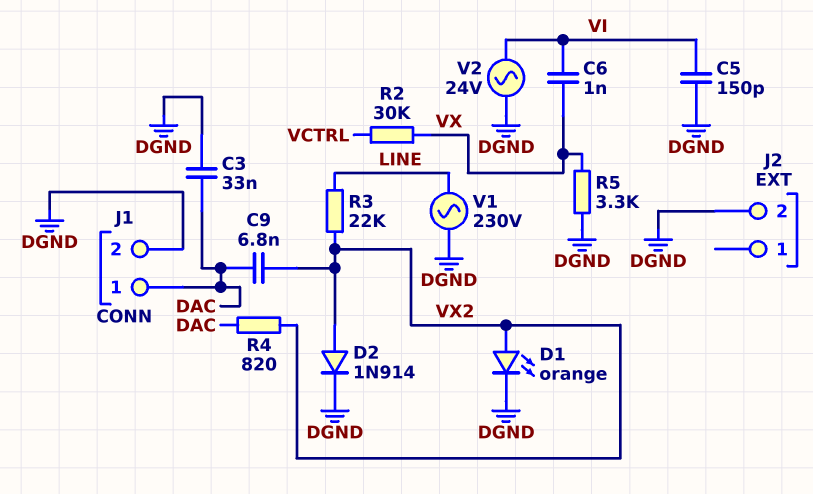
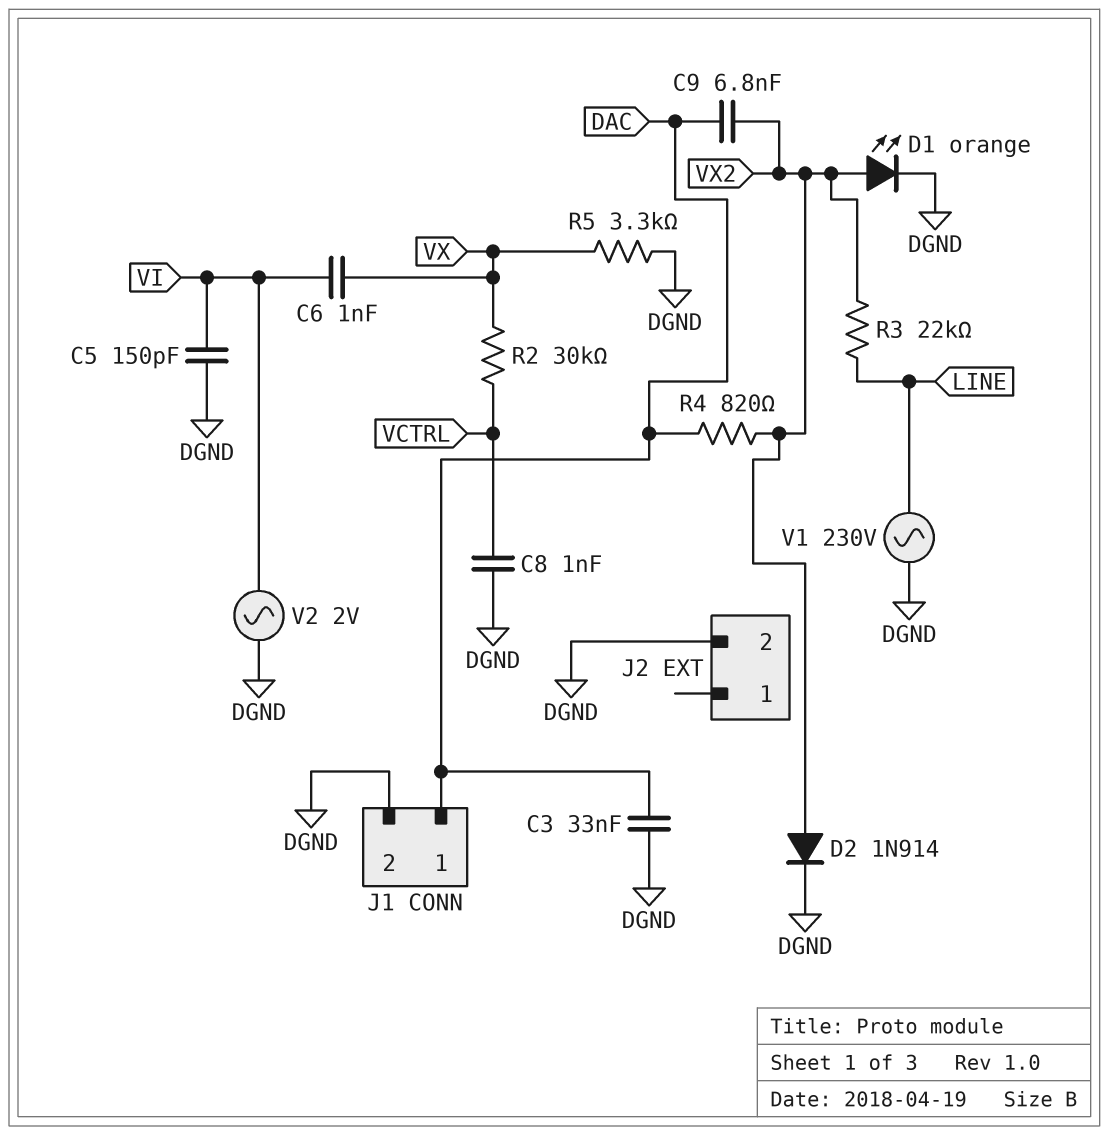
C8: none -> 1nF (DGND, VCTRL)
V2: AC 24V (DGND, VI) -> AC 2V (DGND, VI)

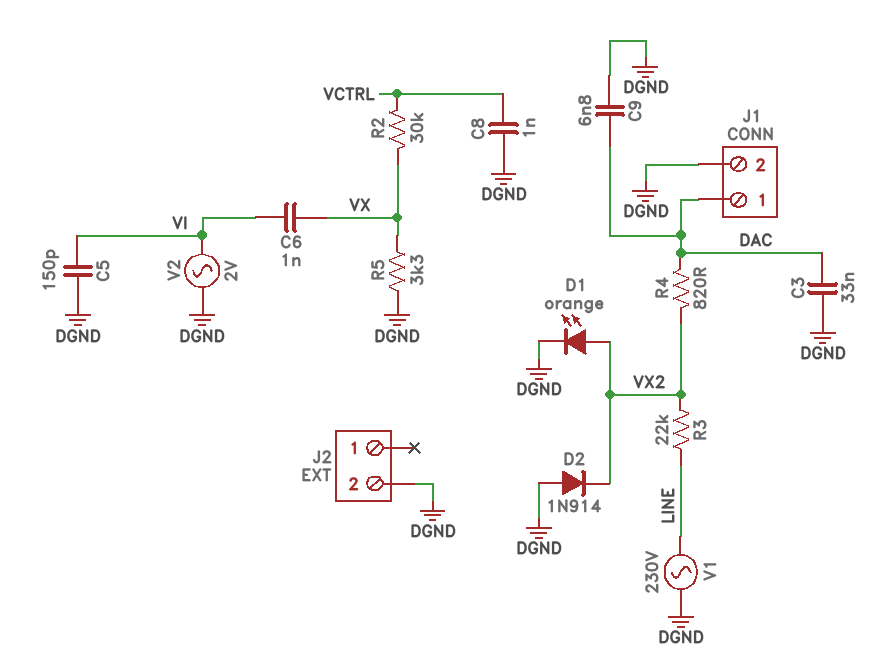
C9: 6.8nF (DAC, VX2) -> 6.8nF (DAC, DGND)
D2: diode 1N914 (A VX2, K DGND) -> diode 1N914 (A DGND, K VX2)

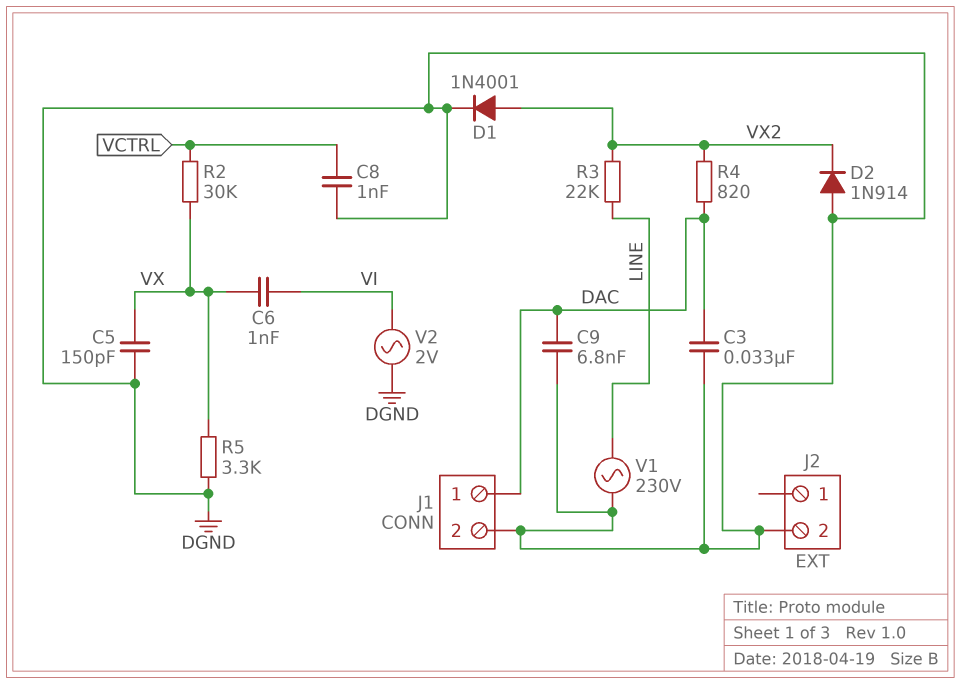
C5: 150pF (DGND, VI) -> 150pF (DGND, VX)
D1: LED orange (A VX2, K DGND) -> diode 1N4001 (A VX2, K DGND)

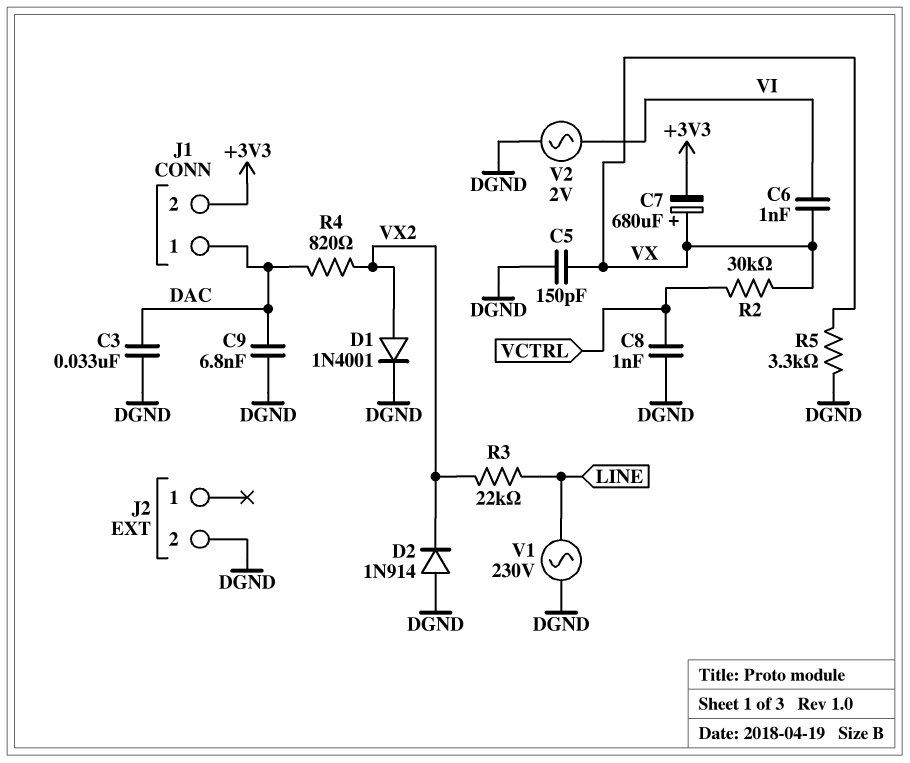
C7: none -> 680uF (plus VX, minus +3V3)
J1 pin 2: DGND -> +3V3

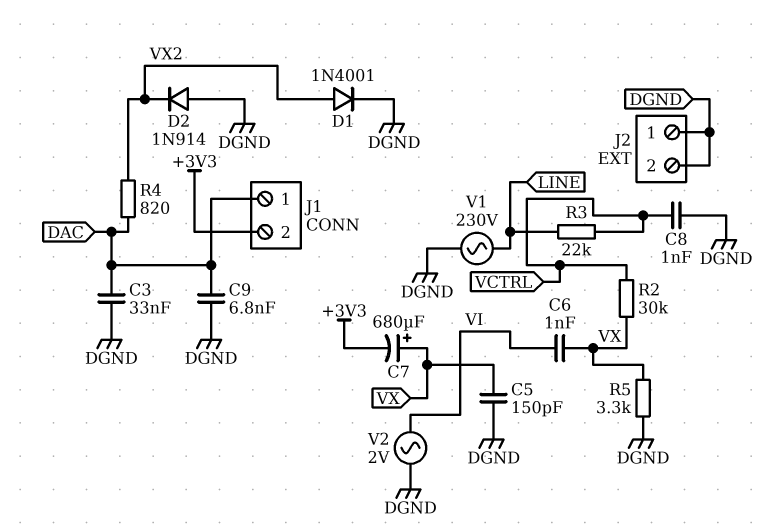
J2 pin 1: none -> DGND
R3: 22k (LINE, VX2) -> 22k (LINE, VCTRL)

